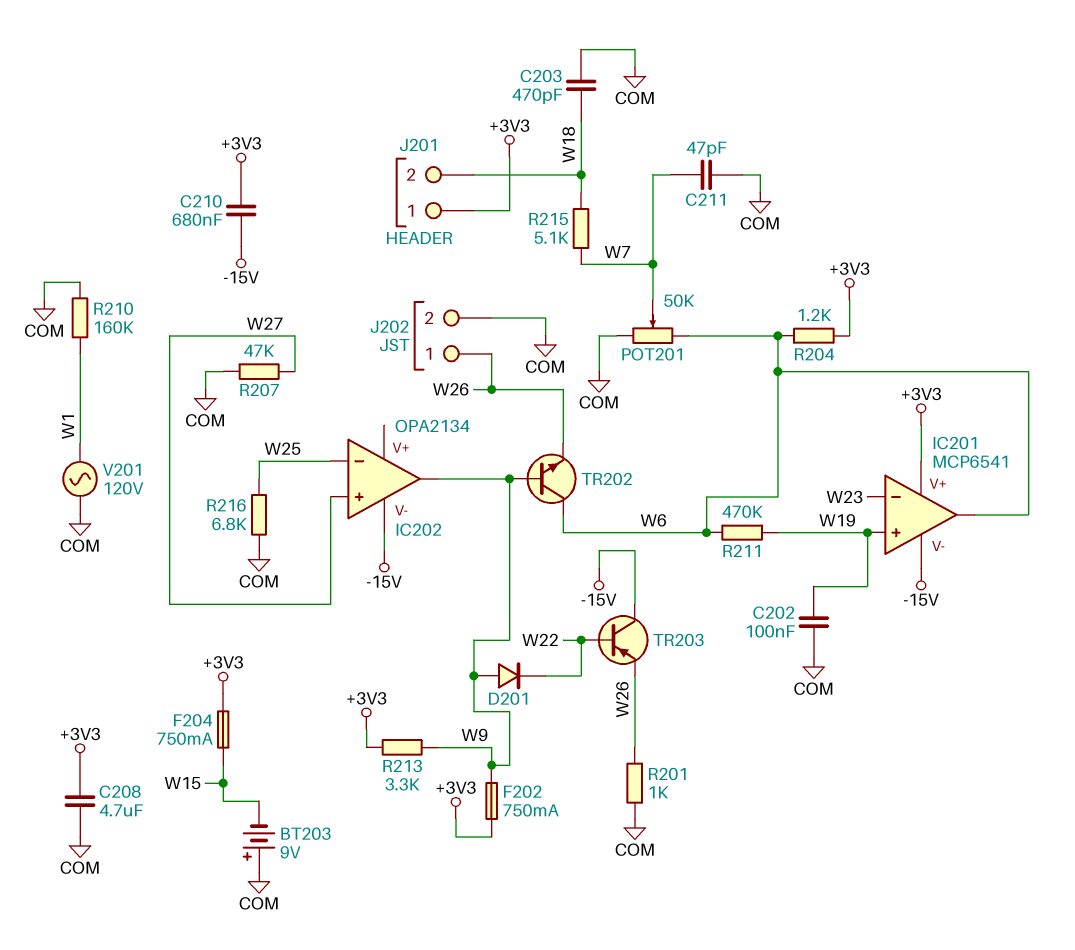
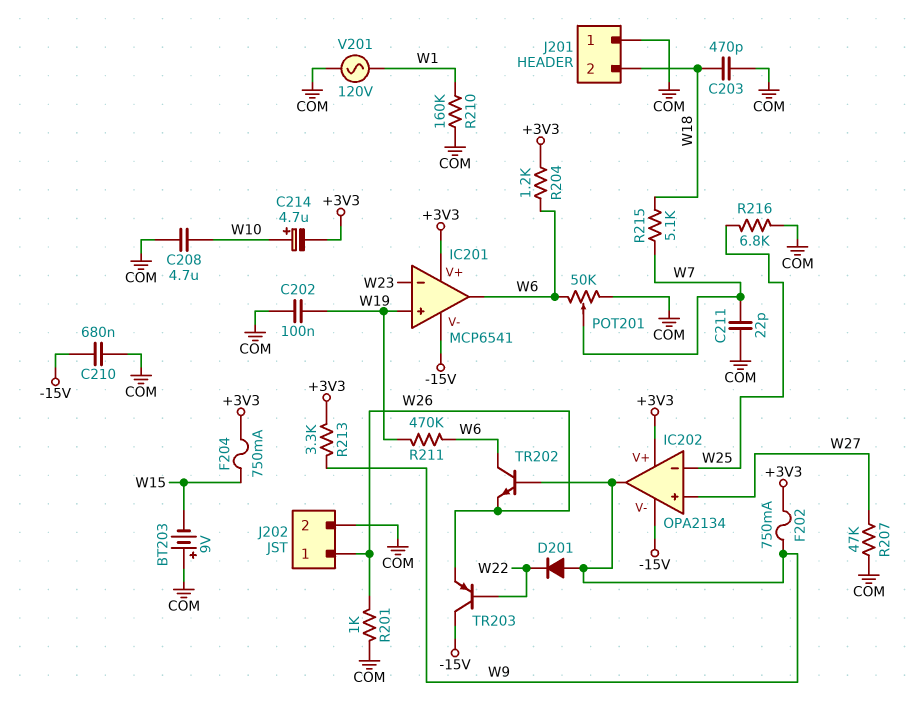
C208: 4.7uF (+3V3, COM) -> 4.7uF (COM, W10)
C210: 680nF (+3V3, -15V) -> 680nF (-15V, COM)
C211: 47pF (COM, W7) -> 22pF (COM, W7)
C214: none -> 4.7uF (plus W10, minus +3V3)
IC202 pin V+: none -> +3V3
J201 pin 1: +3V3 -> COM

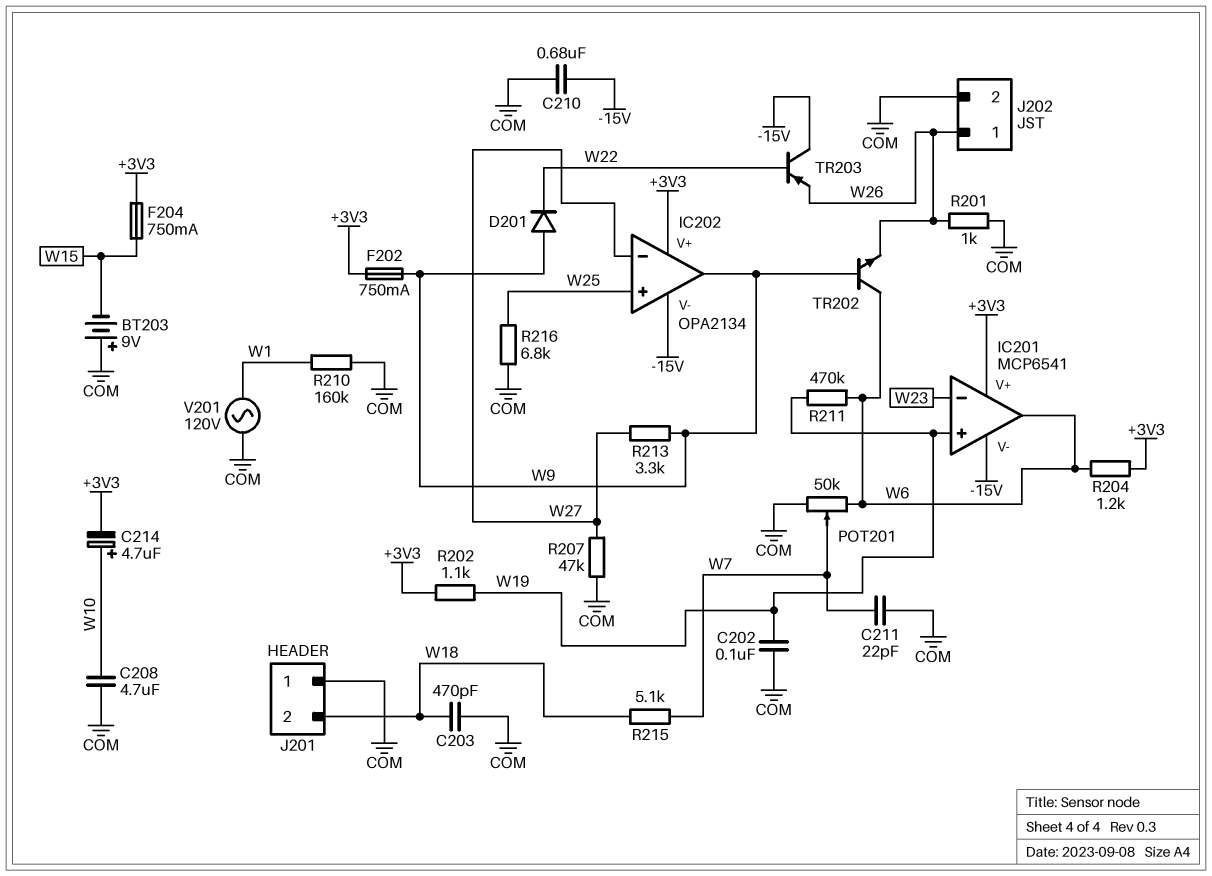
IC202 pin in+: W27 -> W25
IC202 pin in-: W25 -> W27
R202: none -> 1.1k (+3V3, W19)
R213: 3.3k (+3V3, W9) -> 3.3k (W9, W27)

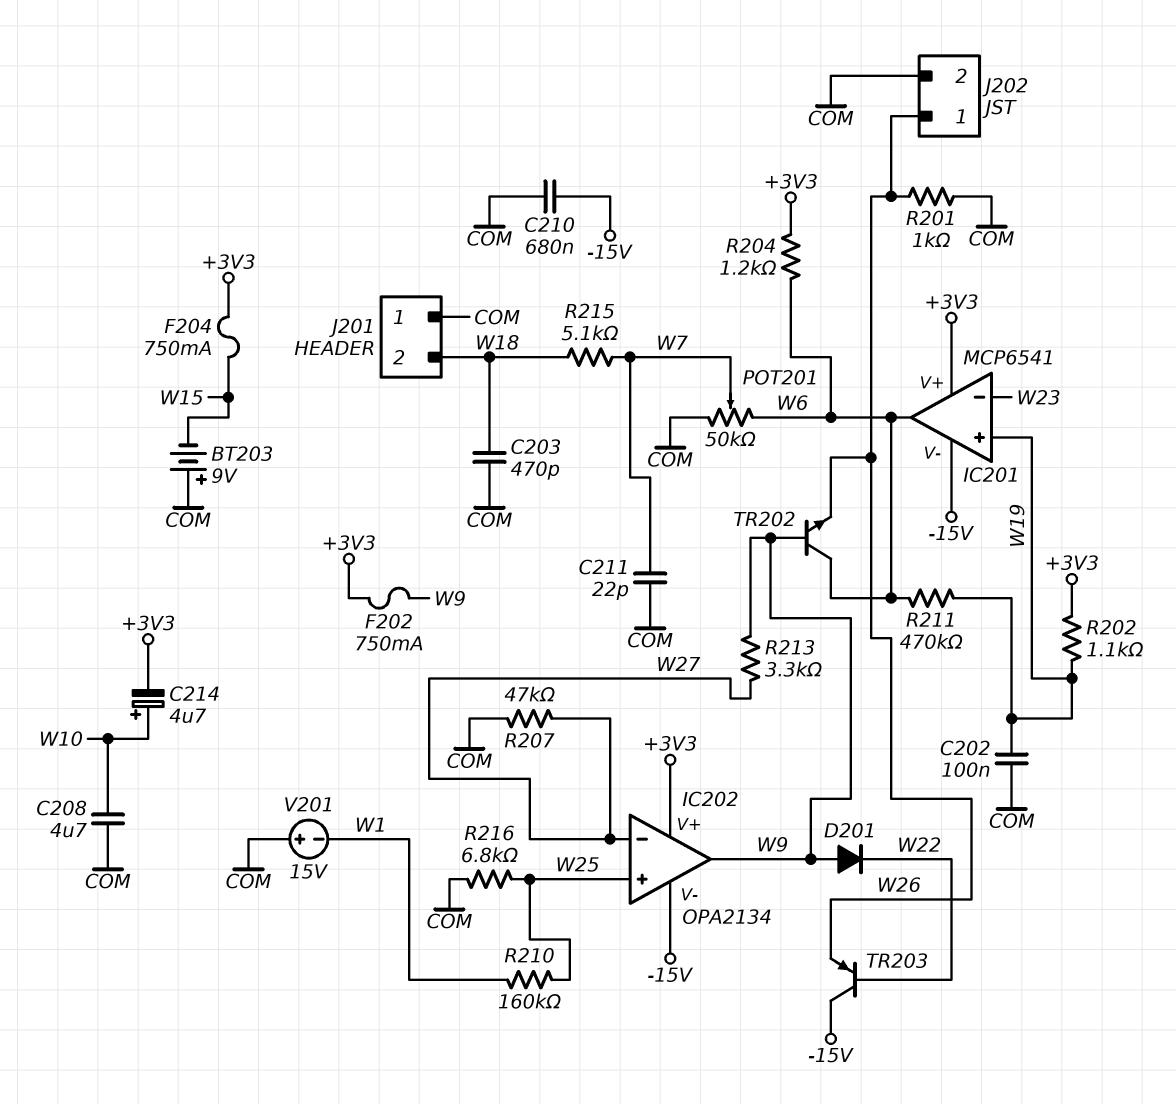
R210: 160k (COM, W1) -> 160k (W1, W25)
V201: AC 120V (COM, W1) -> 15V (plus COM, minus W1)

